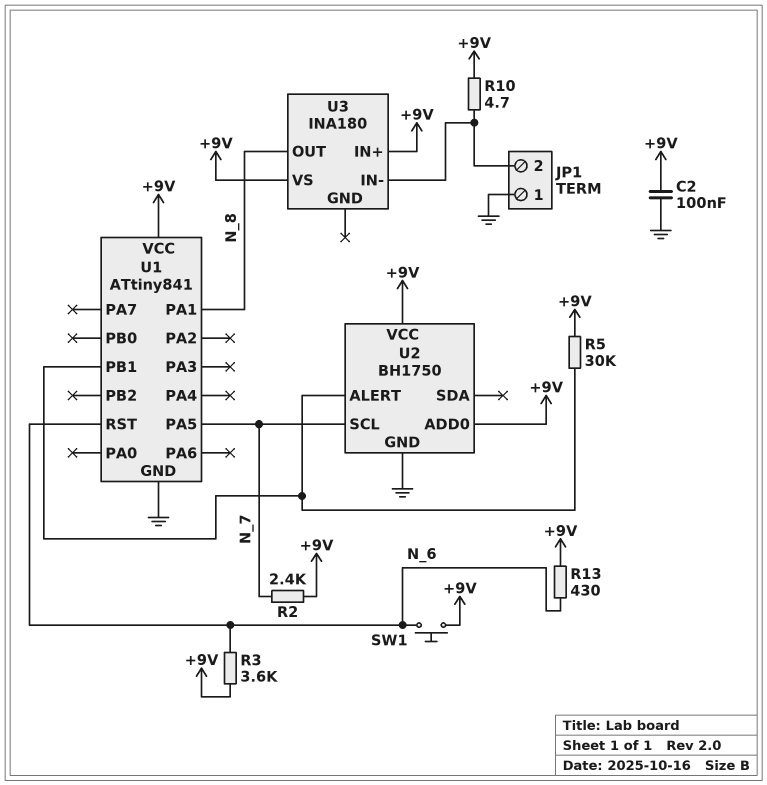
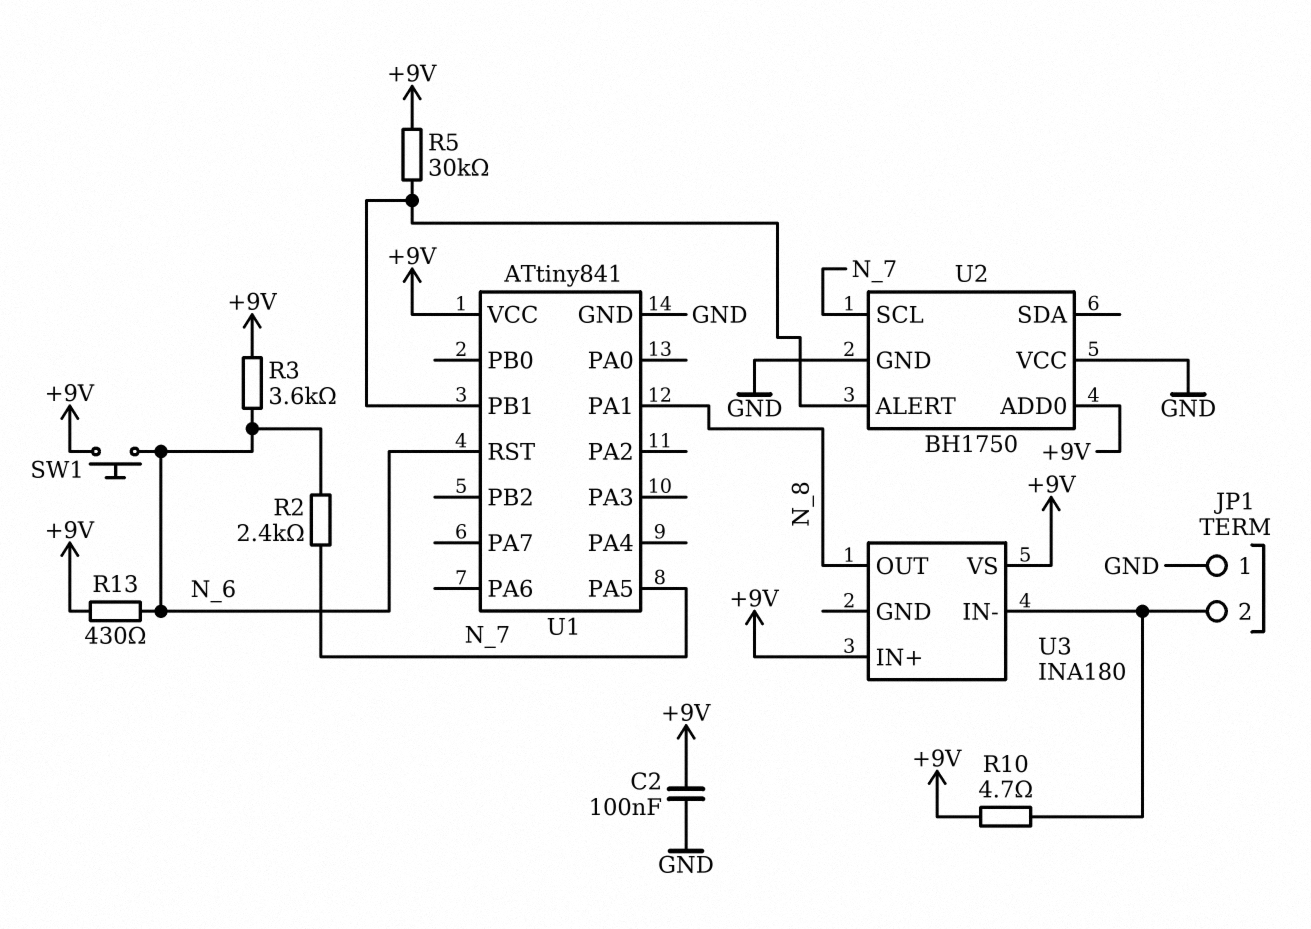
R2: 2.4k (+9V, N_7) -> 2.4k (N_6, N_7)
U2 pin VCC: +9V -> GND

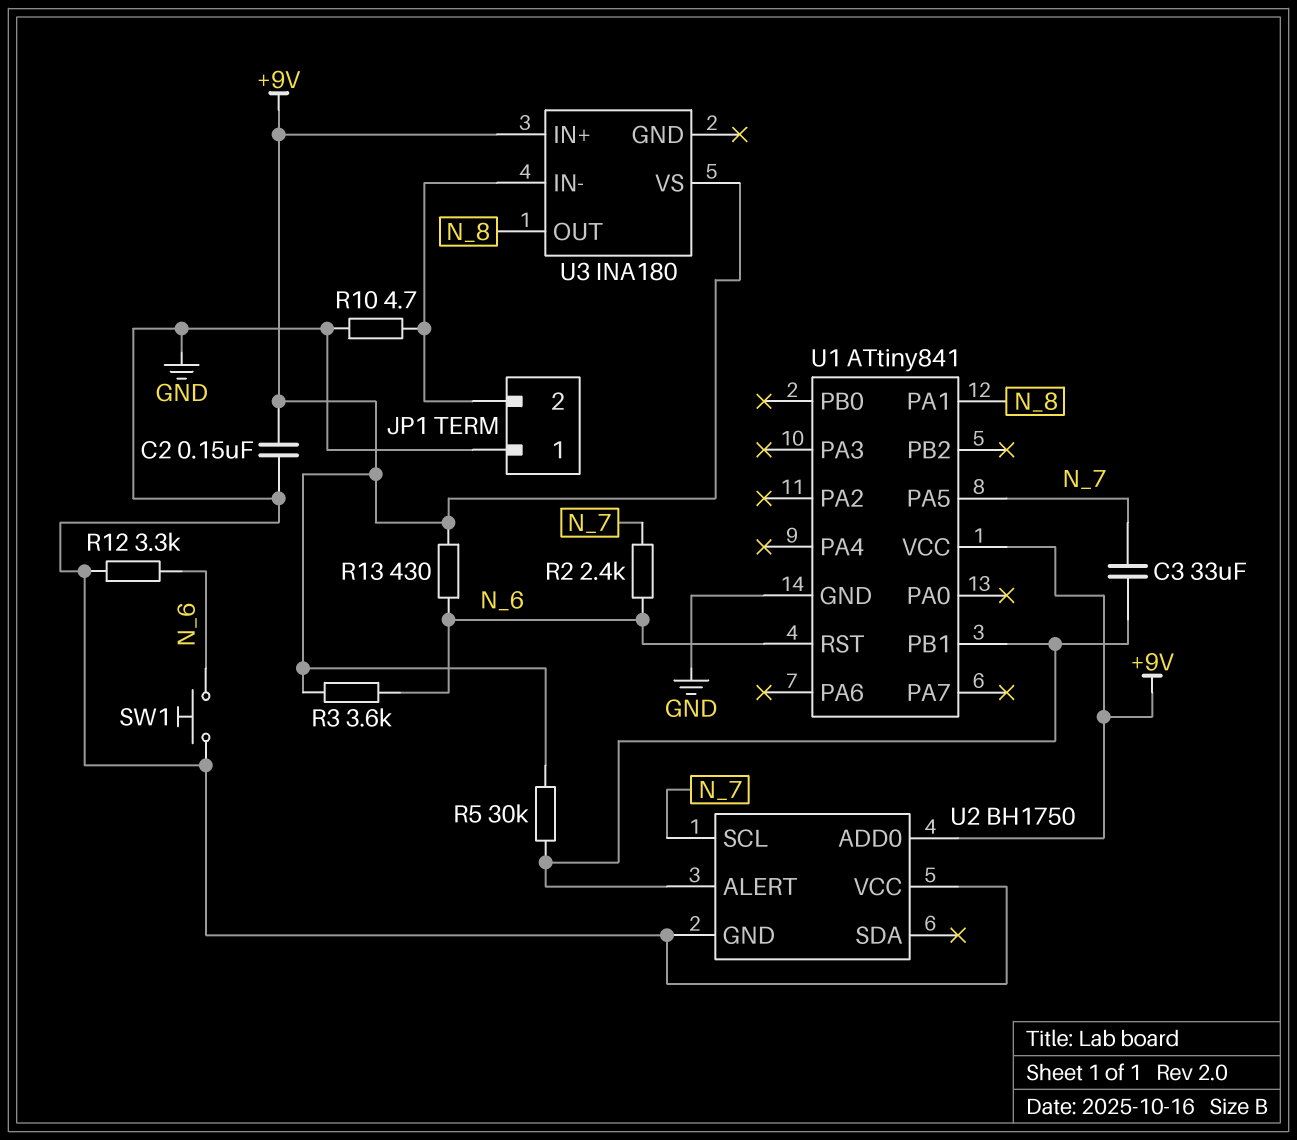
C2: 100nF (+9V, GND) -> 150nF (+9V, GND)
C3: none -> 33uF (N_7, U1/PB1)
R10: 4.7 (+9V, JP1/2) -> 4.7 (GND, JP1/2)
R12: none -> 3.3k (GND, N_6)
SW1: button (+9V, N_6) -> button (GND, N_6)

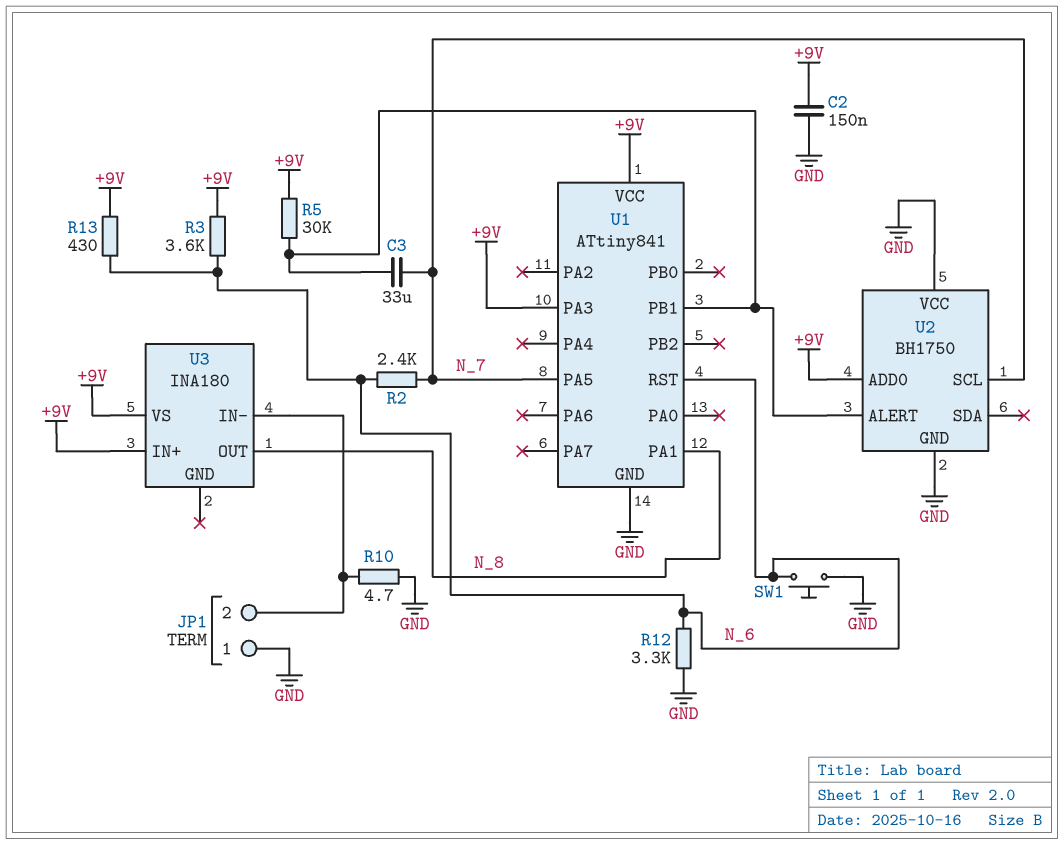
U1 pin PA3: none -> +9V

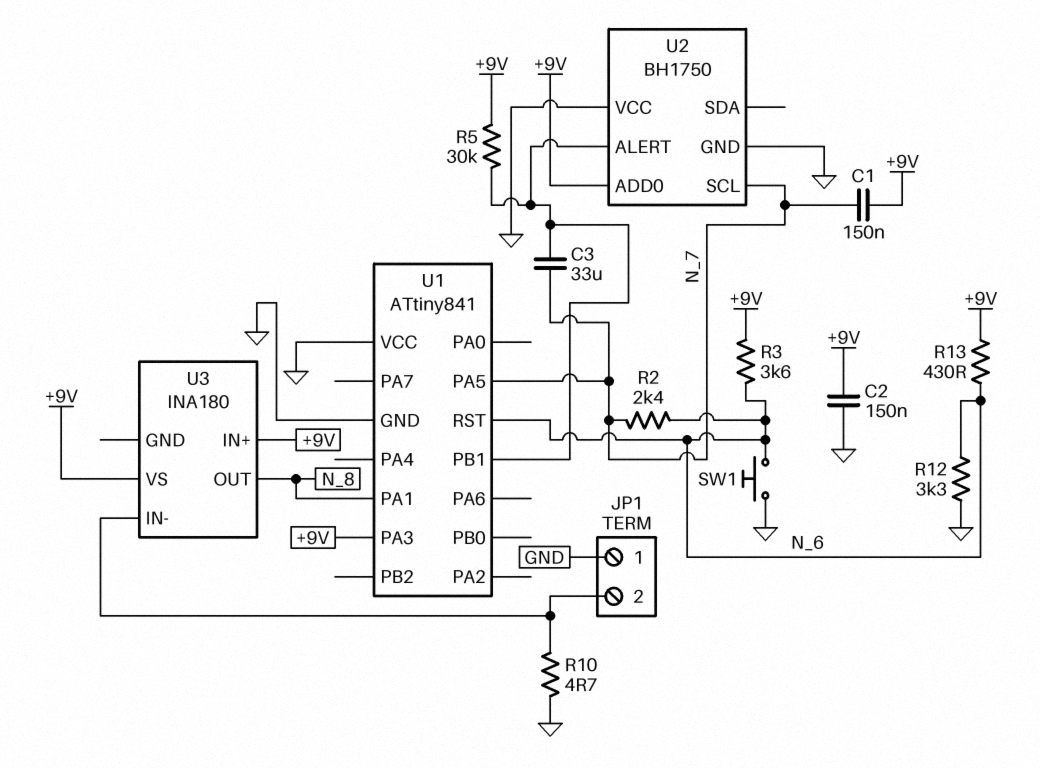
C1: none -> 150nF (+9V, N_7)
U1 pin VCC: +9V -> GND

